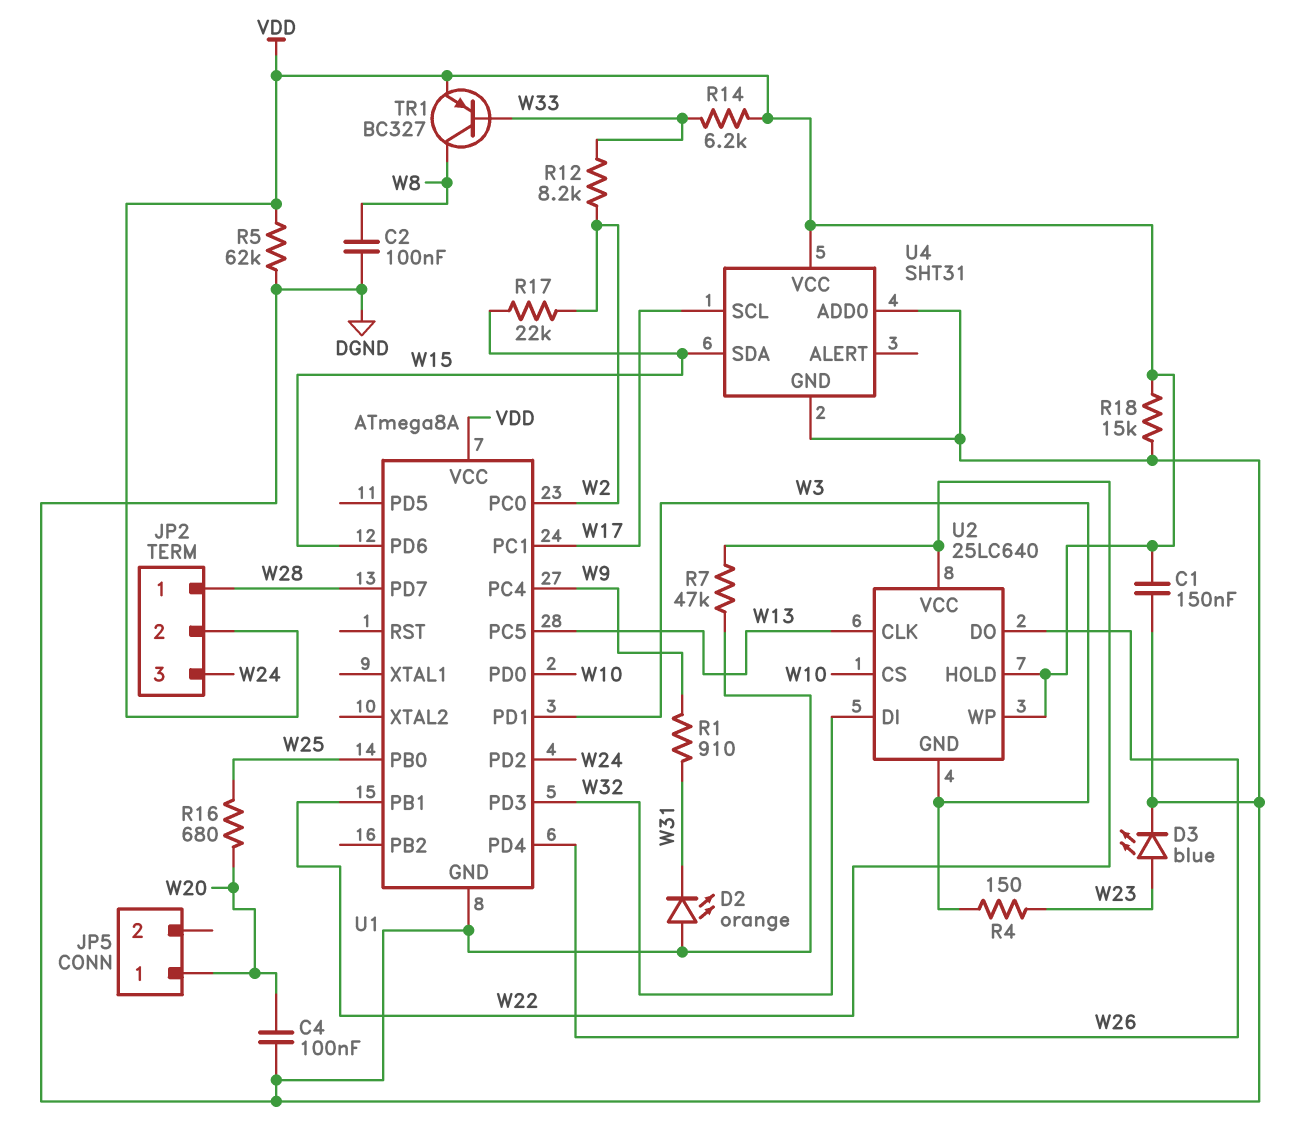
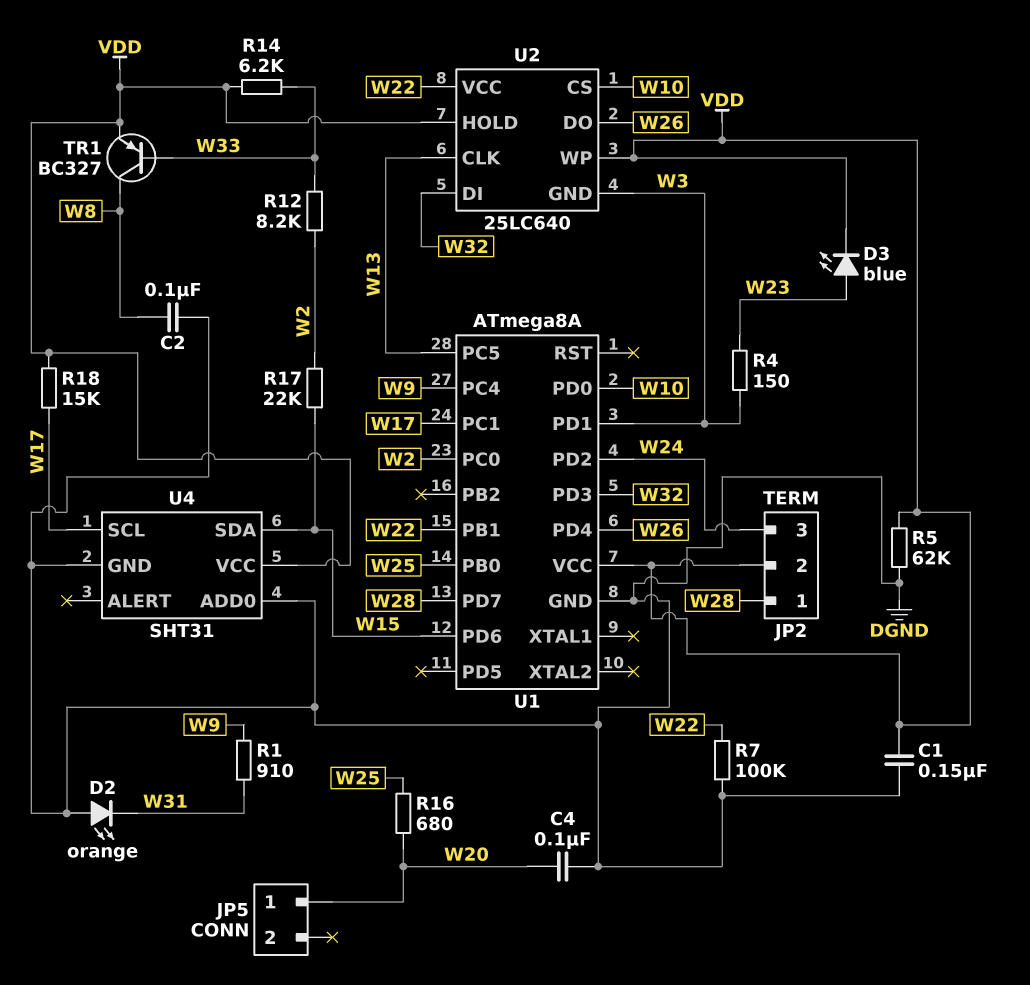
D3: LED blue (A W23, K DGND) -> LED blue (A W23, K VDD)
R7: 47k (DGND, W22) -> 100k (DGND, W22)
R18: 15k (DGND, VDD) -> 15k (VDD, W17)

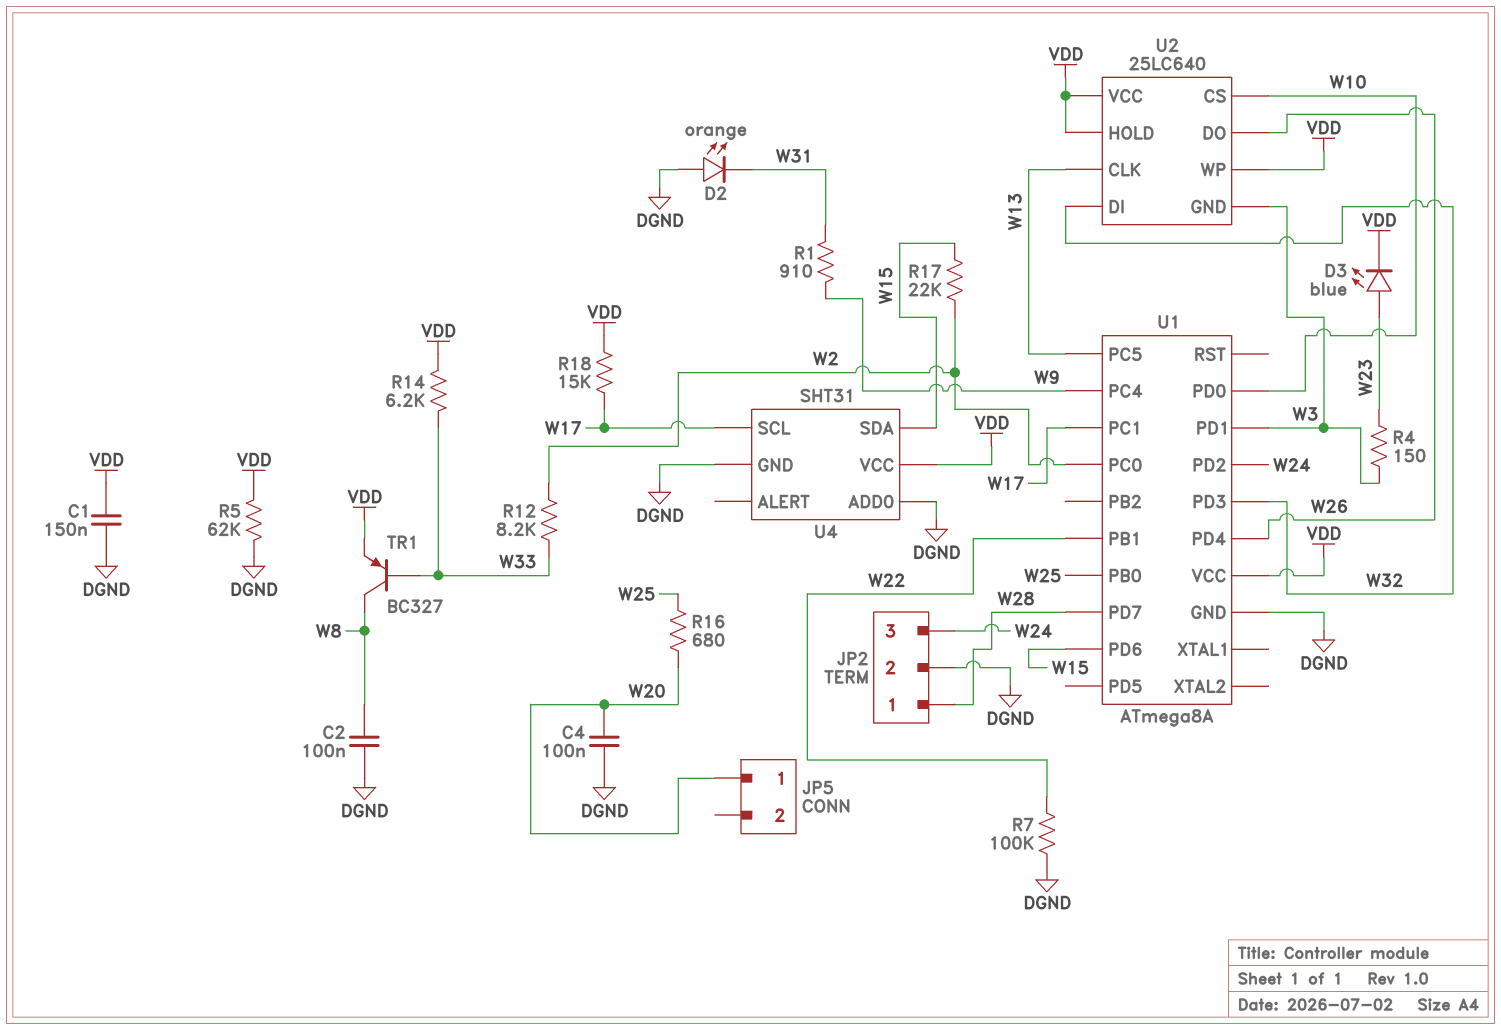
JP2 pin 2: VDD -> DGND
U2 pin VCC: W22 -> VDD

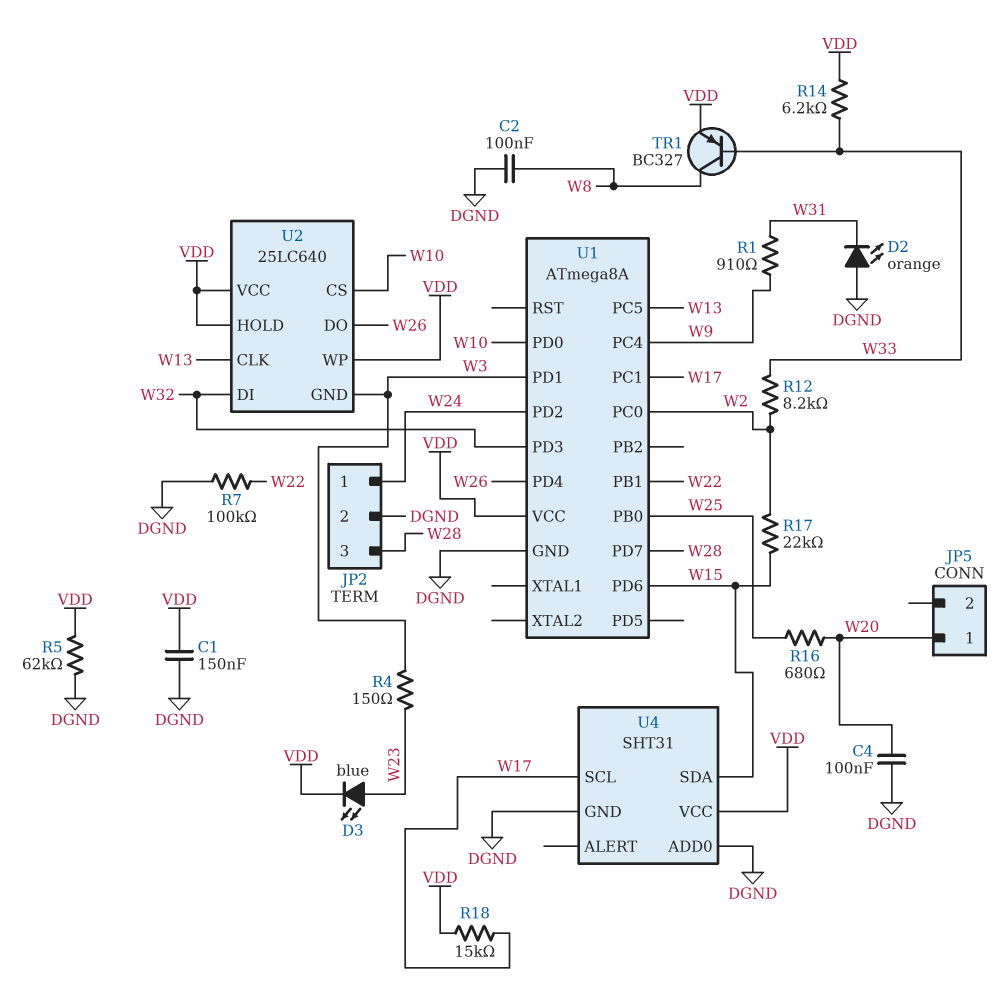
JP2 pin 1: W28 -> W24
JP2 pin 3: W24 -> W28

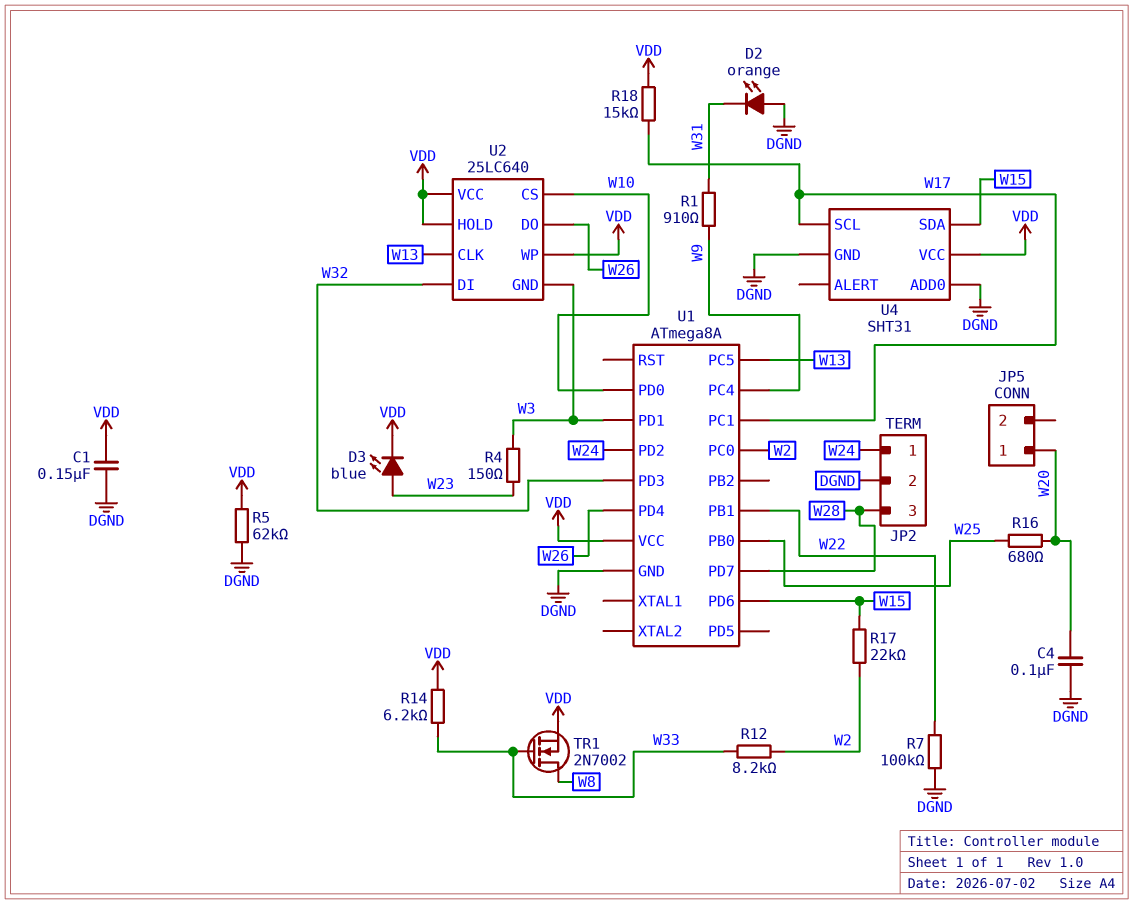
C2: 100nF (DGND, W8) -> none
TR1: PNP BC327 (B W33, C W8, E VDD) -> NMOS 2N7002 (G W33, D W8, S VDD)

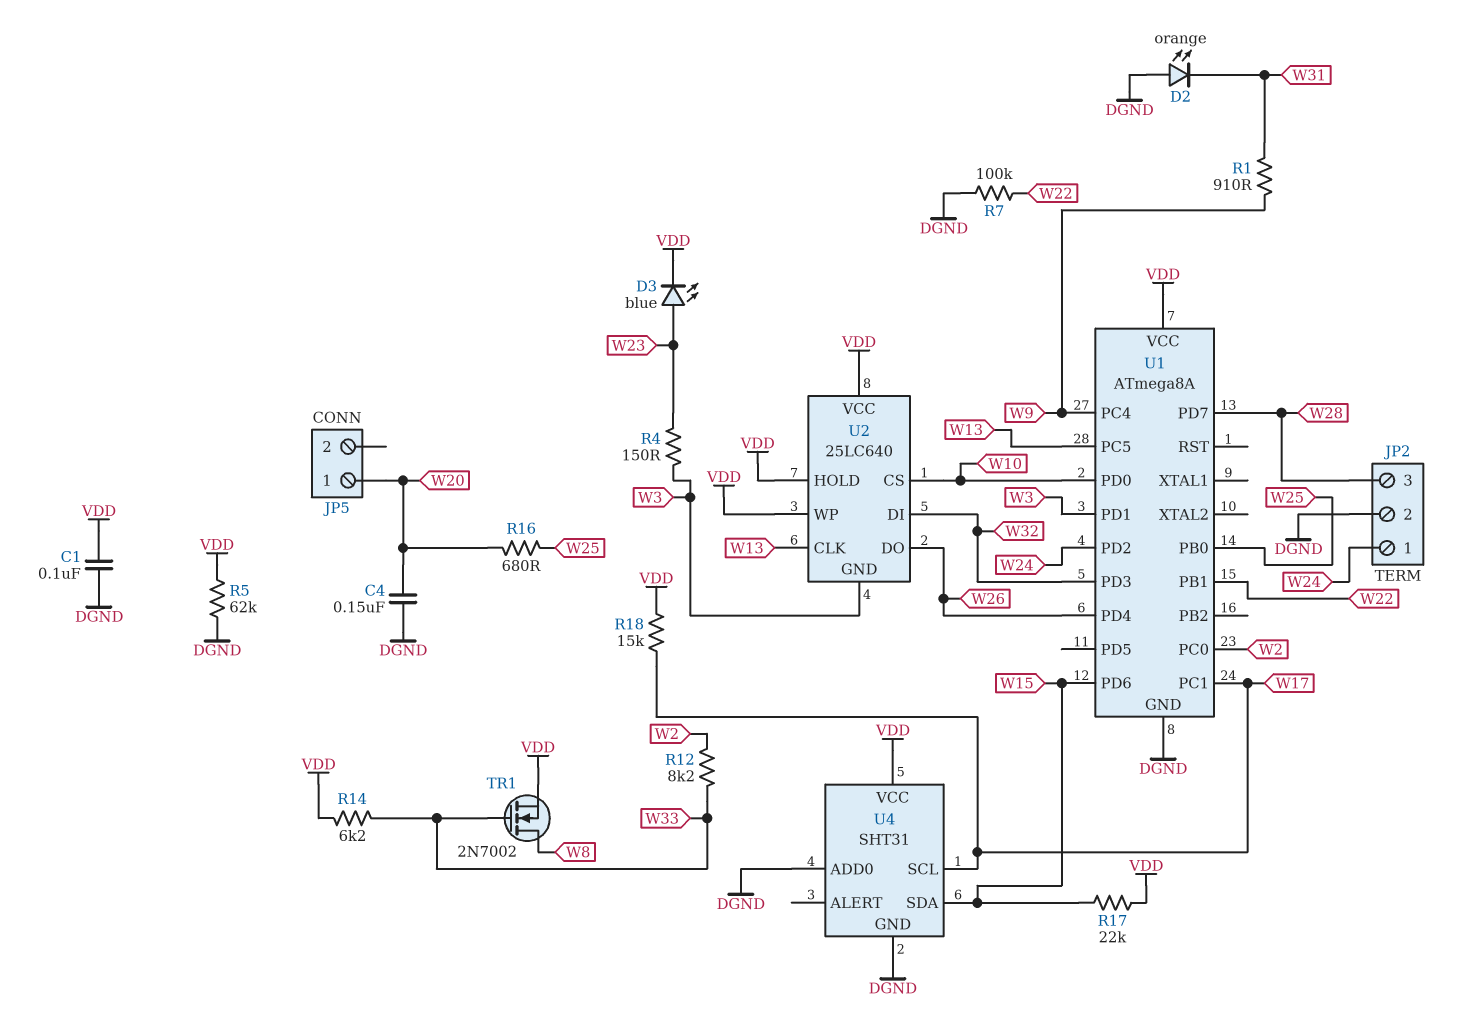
C1: 150nF (DGND, VDD) -> 100nF (DGND, VDD)
C4: 100nF (DGND, W20) -> 150nF (DGND, W20)
R17: 22k (W2, W15) -> 22k (VDD, W15)

